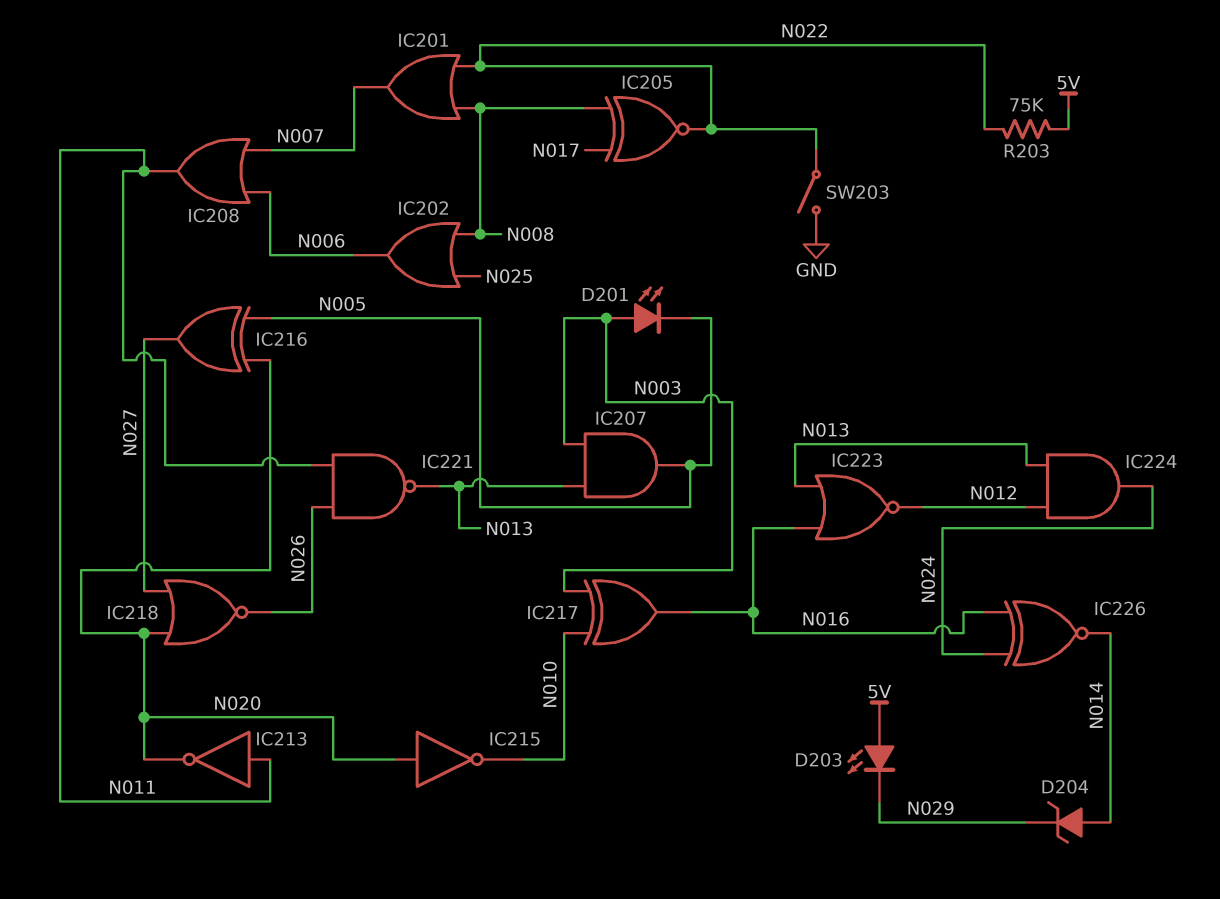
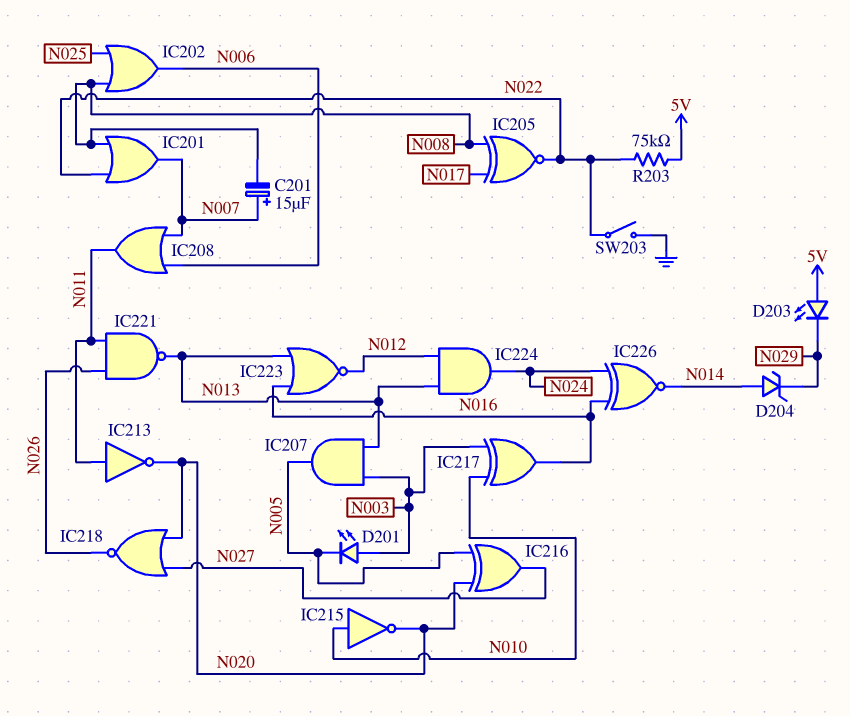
C201: none -> 15uF (plus N007, minus N008)
IC215: NOT (in N020, out N010) -> NOT (in N010, out N020)

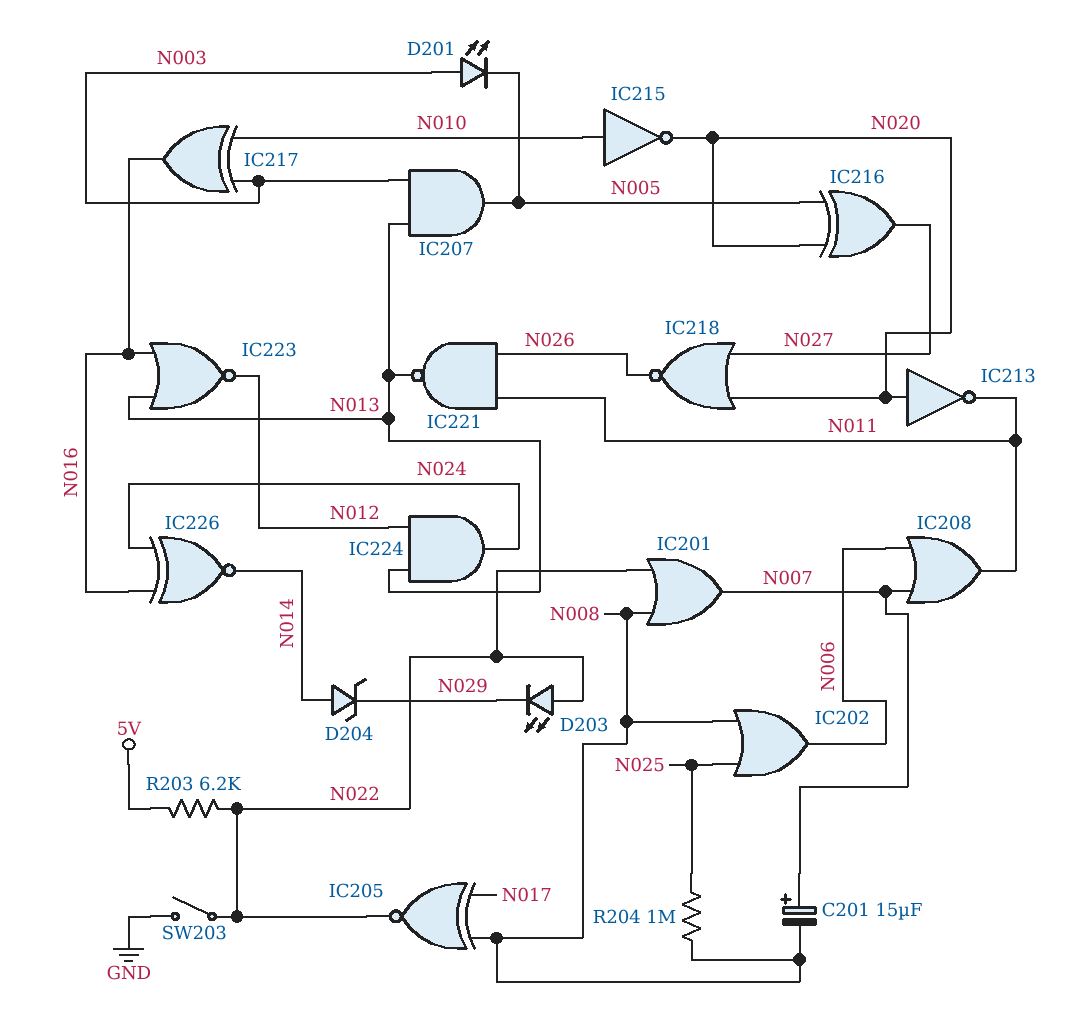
D203: LED (A 5V, K N029) -> LED (A N022, K N029)
IC213: NOT (in N011, out N020) -> NOT (in N020, out N011)
R203: 75k (5V, N022) -> 6.2k (5V, N022)
R204: none -> 1M (N008, N025)

